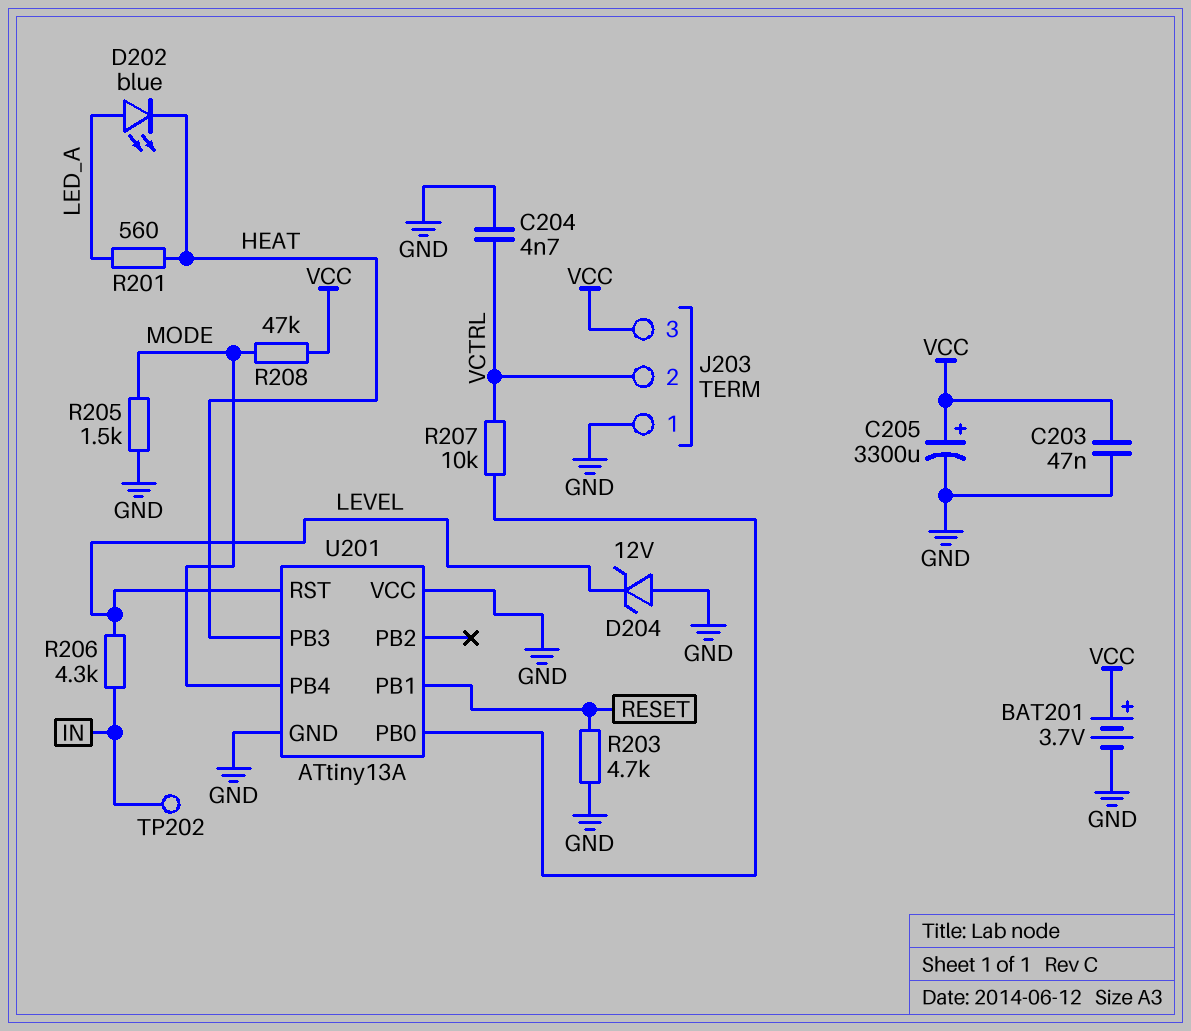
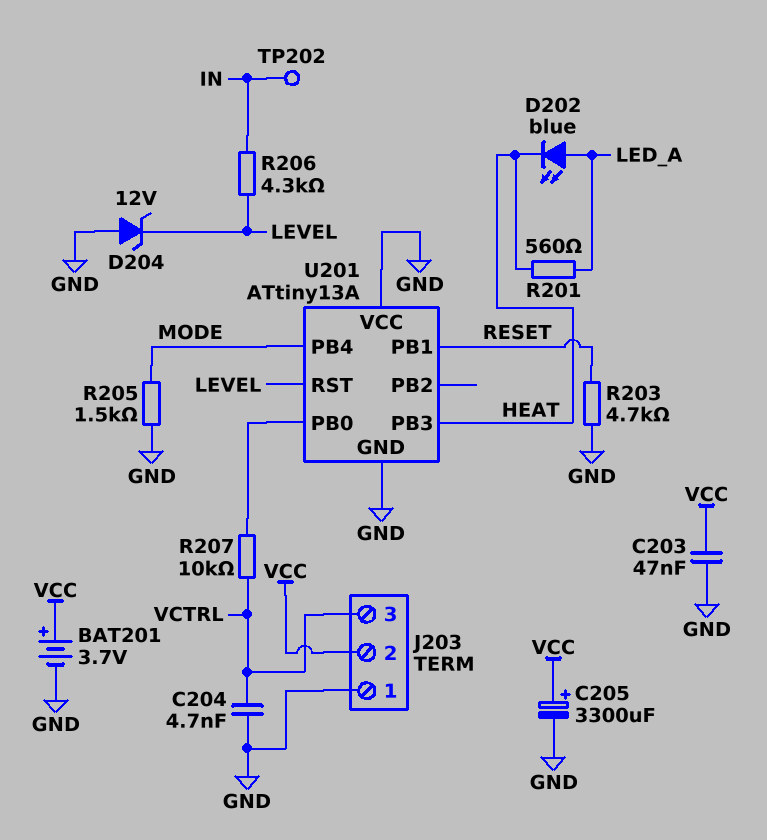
J203 pin 2: VCTRL -> VCC
J203 pin 3: VCC -> VCTRL
R208: 47k (MODE, VCC) -> none

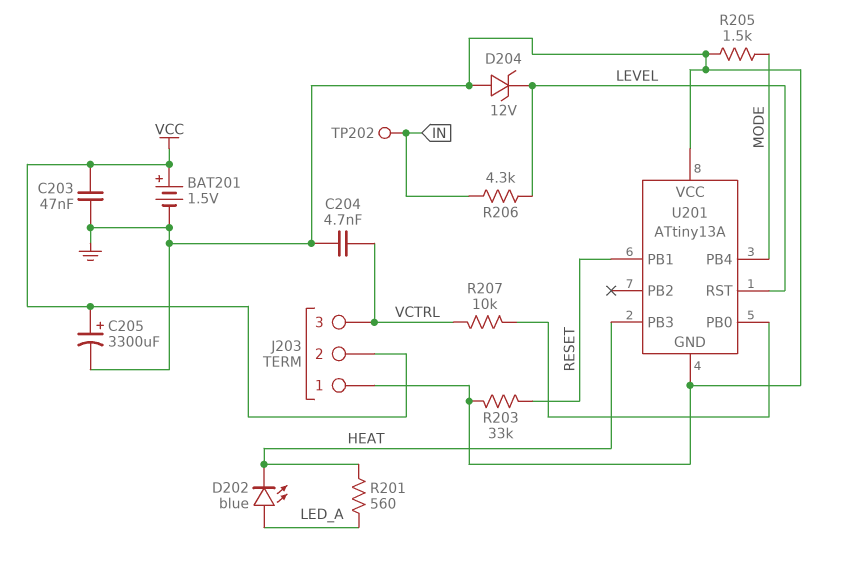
BAT201: 3.7V (plus VCC, minus GND) -> 1.5V (plus VCC, minus GND)
R203: 4.7k (GND, RESET) -> 33k (GND, RESET)

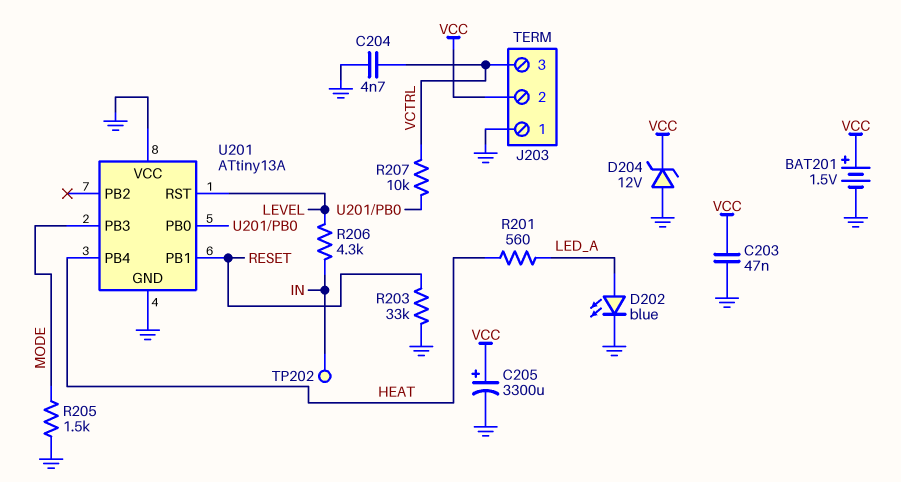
D202: LED blue (A LED_A, K HEAT) -> LED blue (A LED_A, K GND)
D204: zener 12V (A GND, K LEVEL) -> zener 12V (A GND, K VCC)
U201 pin PB3: HEAT -> MODE
U201 pin PB4: MODE -> HEAT

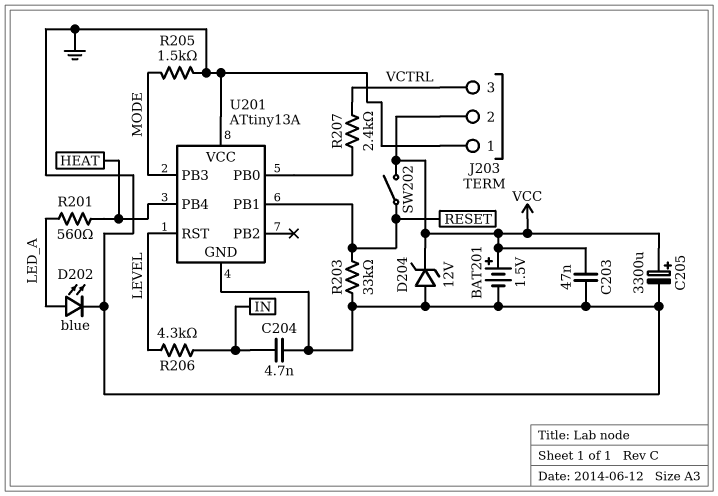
C204: 4.7nF (GND, VCTRL) -> 4.7nF (GND, IN)
R207: 10k (U201/PB0, VCTRL) -> 2.4k (U201/PB0, VCTRL)
SW202: none -> switch (RESET, VCC)
TP202: test point (IN) -> none

